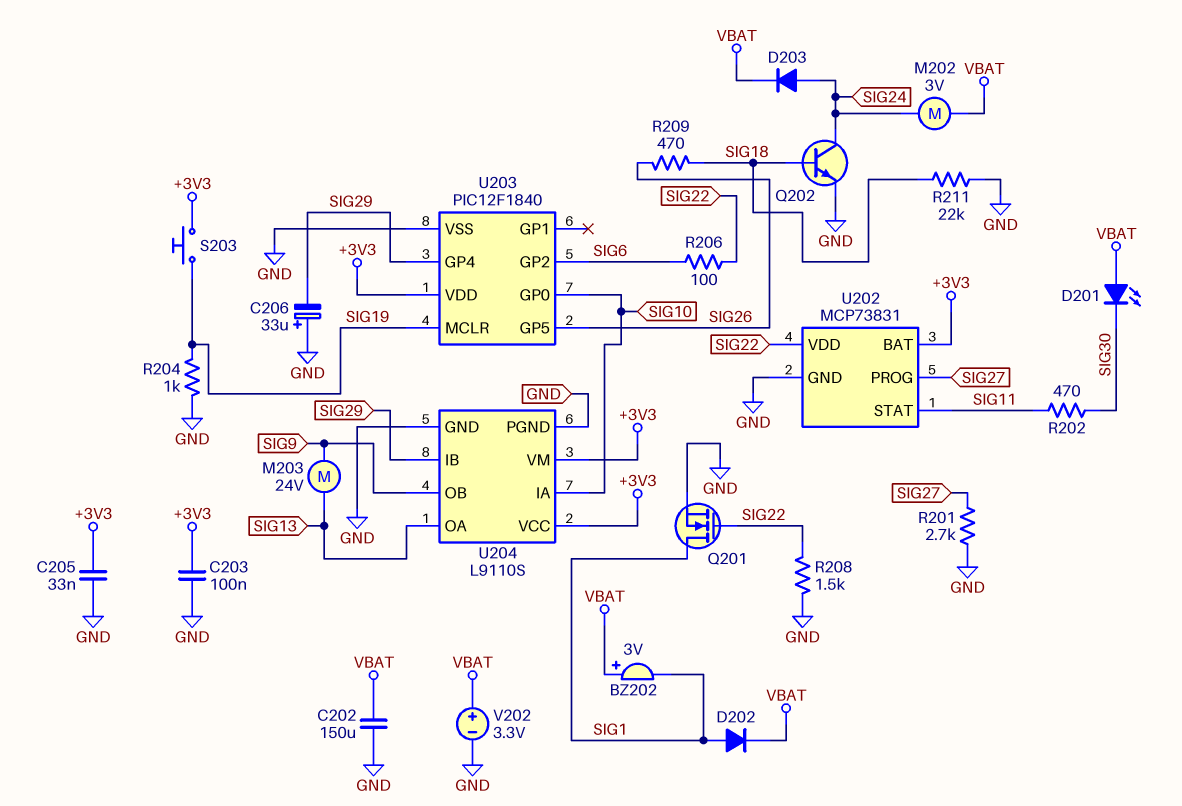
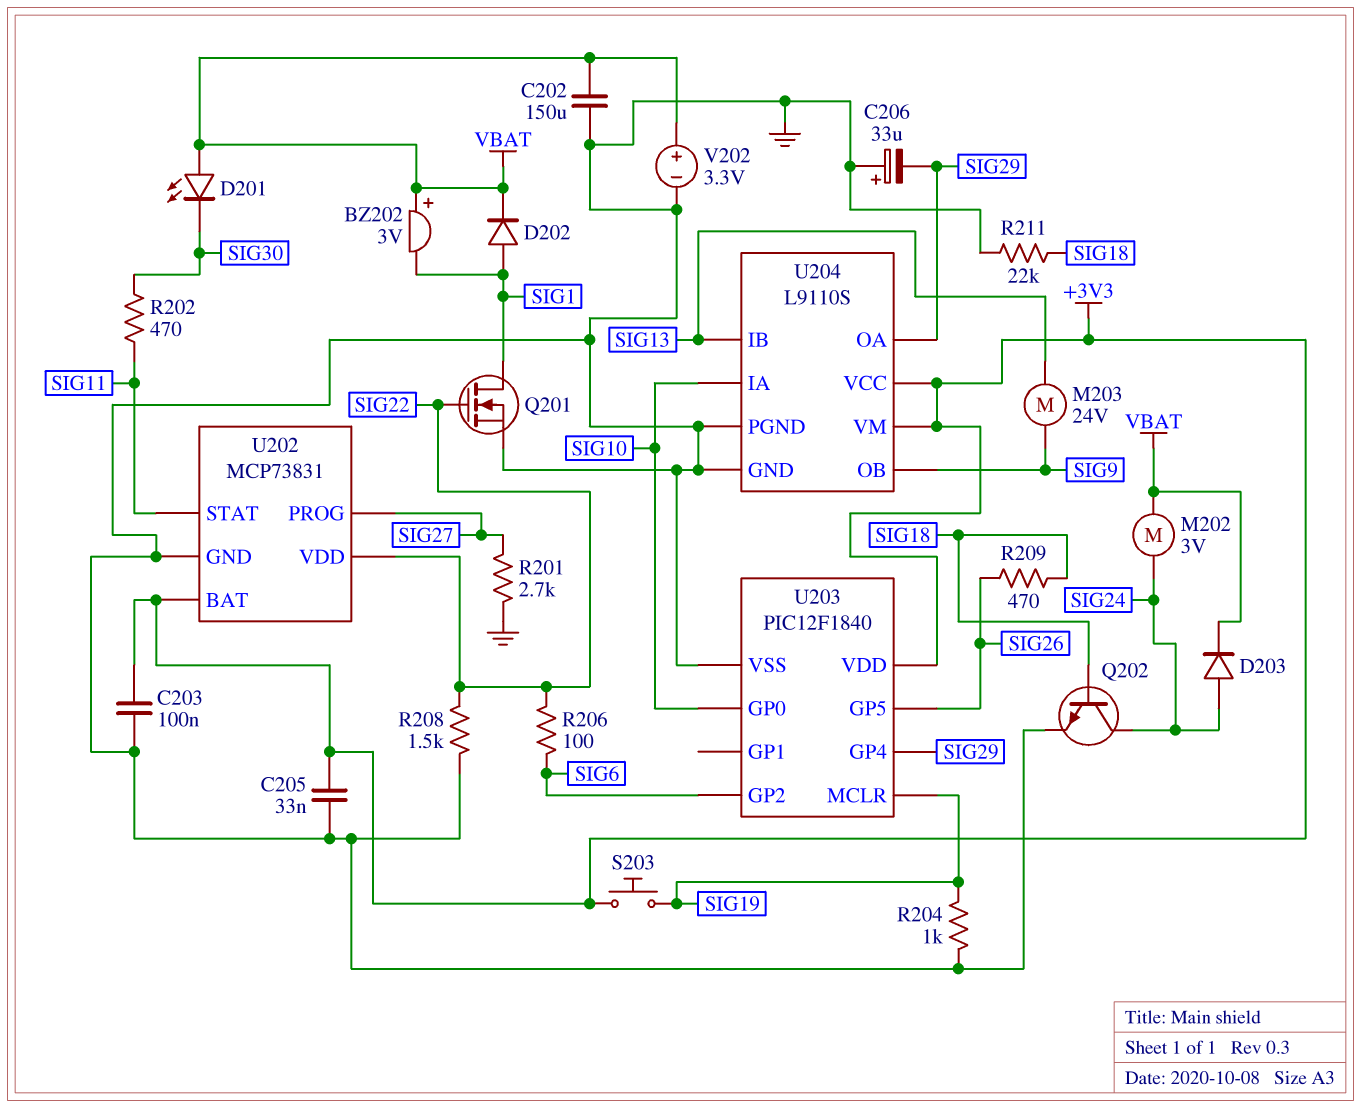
U204 pin IB: SIG29 -> SIG13
U204 pin OA: SIG13 -> SIG29

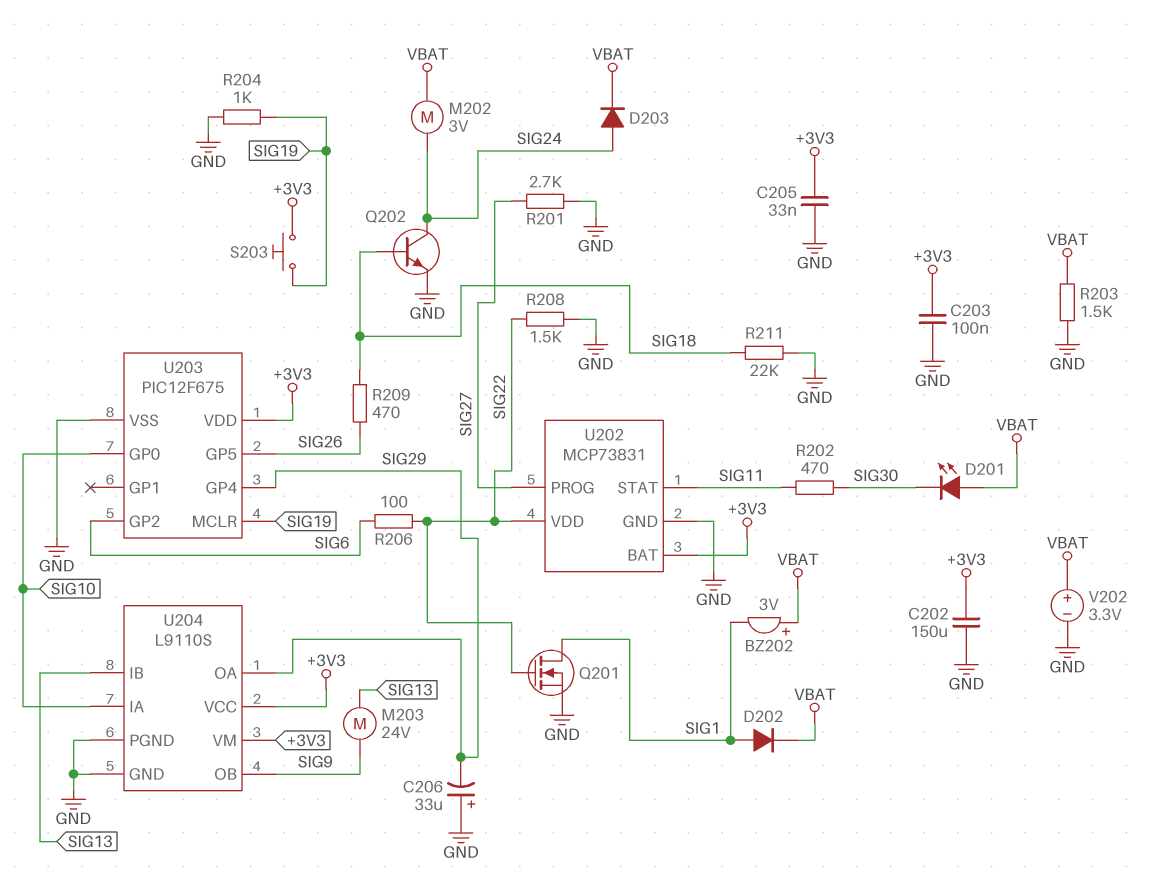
C202: 150uF (GND, VBAT) -> 150uF (+3V3, GND)
R203: none -> 1.5k (GND, VBAT)
U203: PIC12F1840 -> PIC12F675

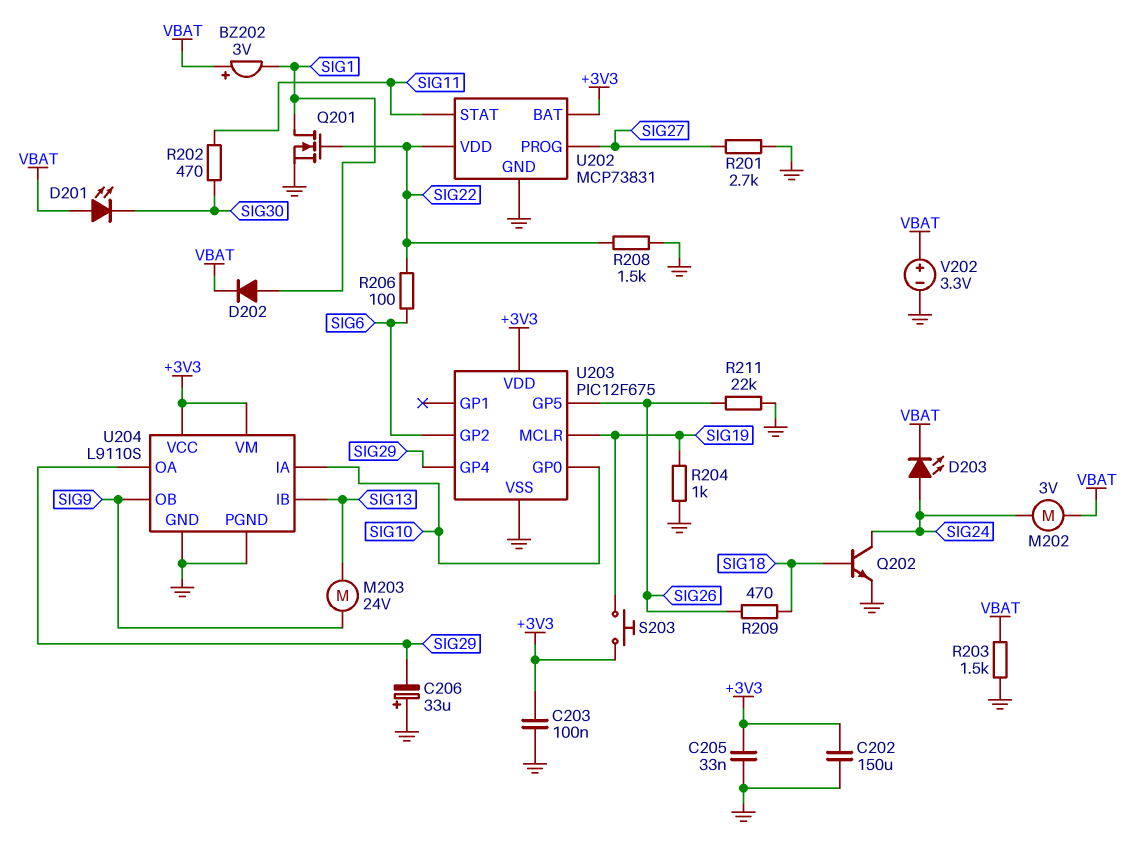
D203: diode (A SIG24, K VBAT) -> LED (A SIG24, K VBAT)
R211: 22k (GND, SIG18) -> 22k (GND, SIG26)

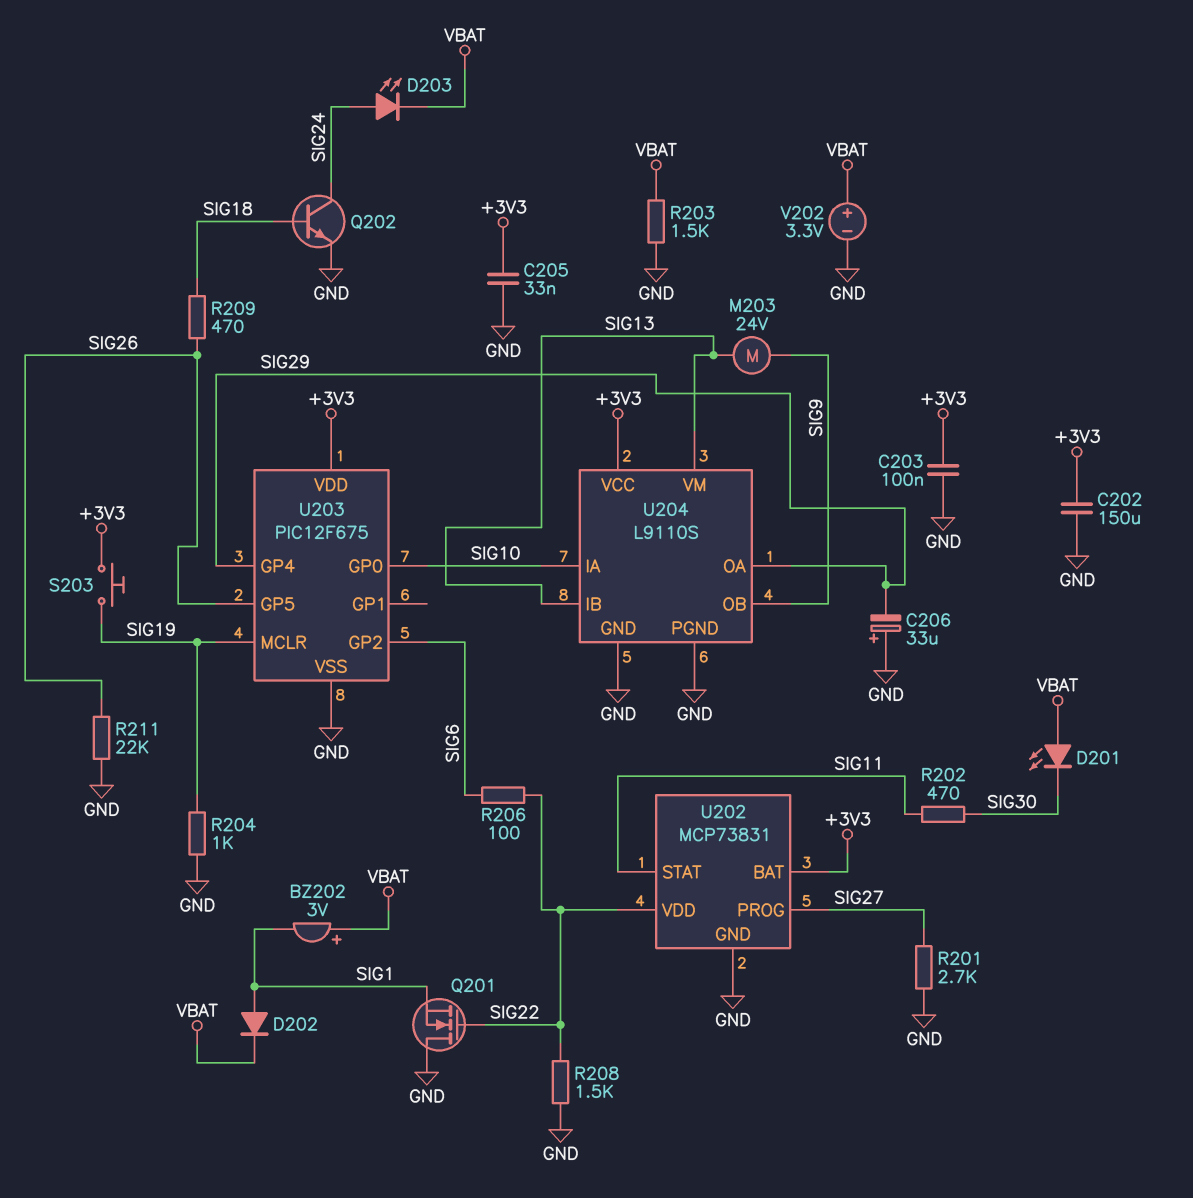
M202: motor 3V (SIG24, VBAT) -> none
Q201: NMOS (G SIG22, D SIG1, S GND) -> NMOS (G SIG22, D GND, S SIG1)
U204 pin VM: +3V3 -> SIG13

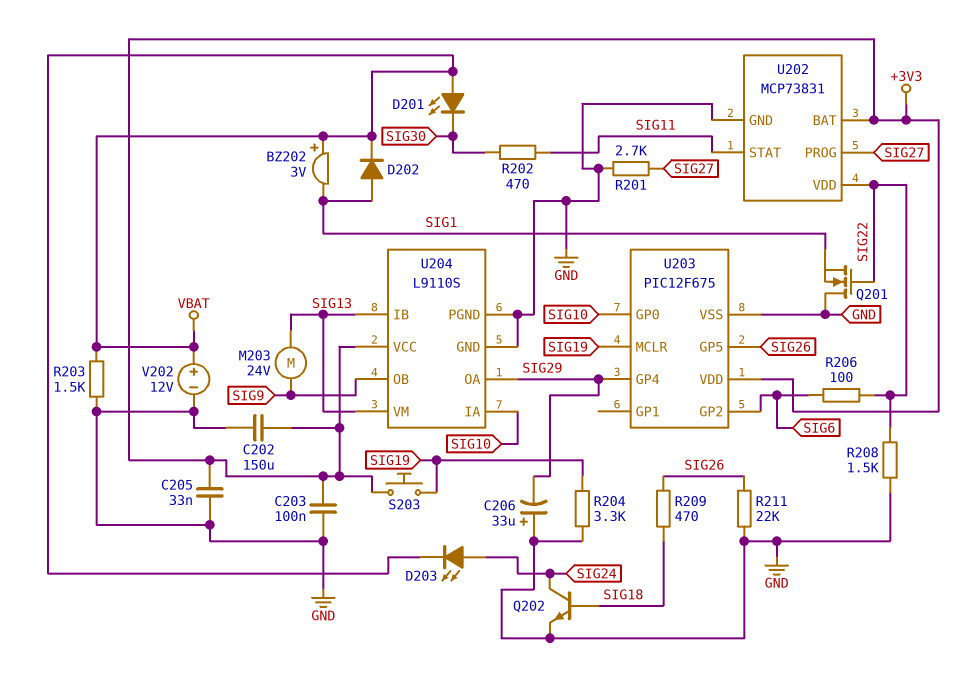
R204: 1k (GND, SIG19) -> 3.3k (GND, SIG19)
V202: 3.3V (plus VBAT, minus GND) -> 12V (plus VBAT, minus GND)

